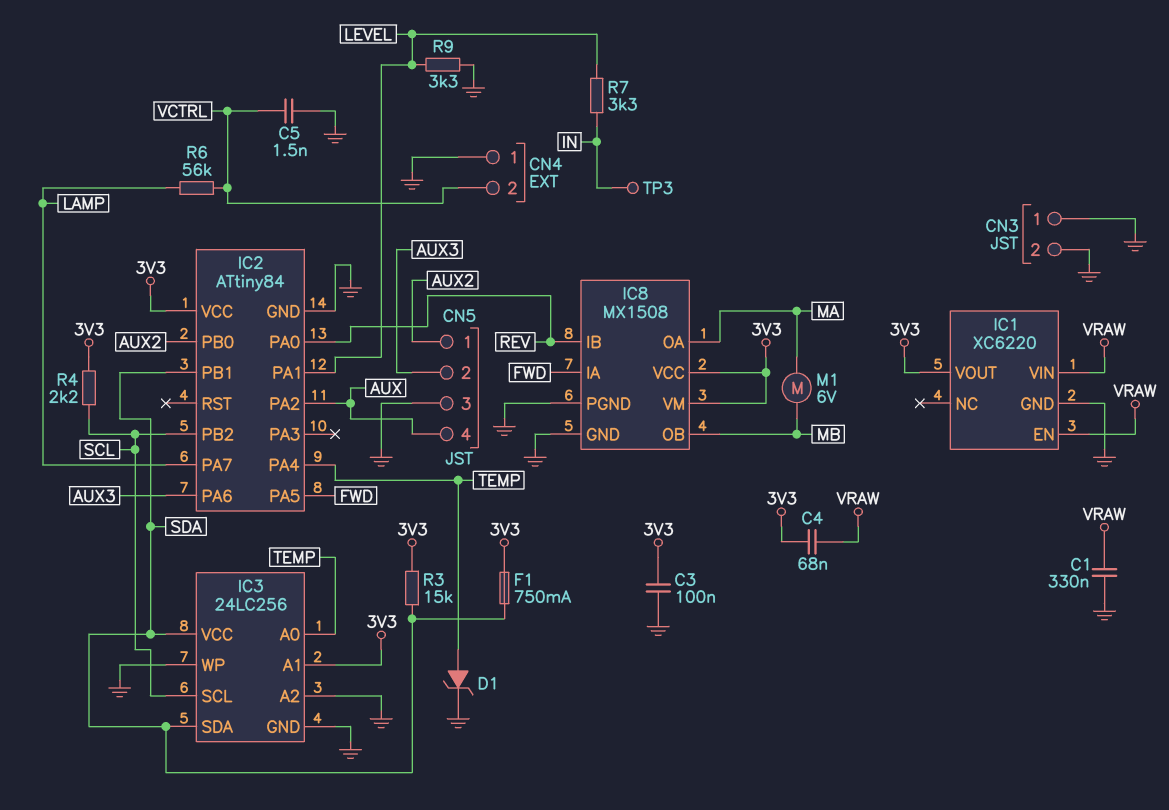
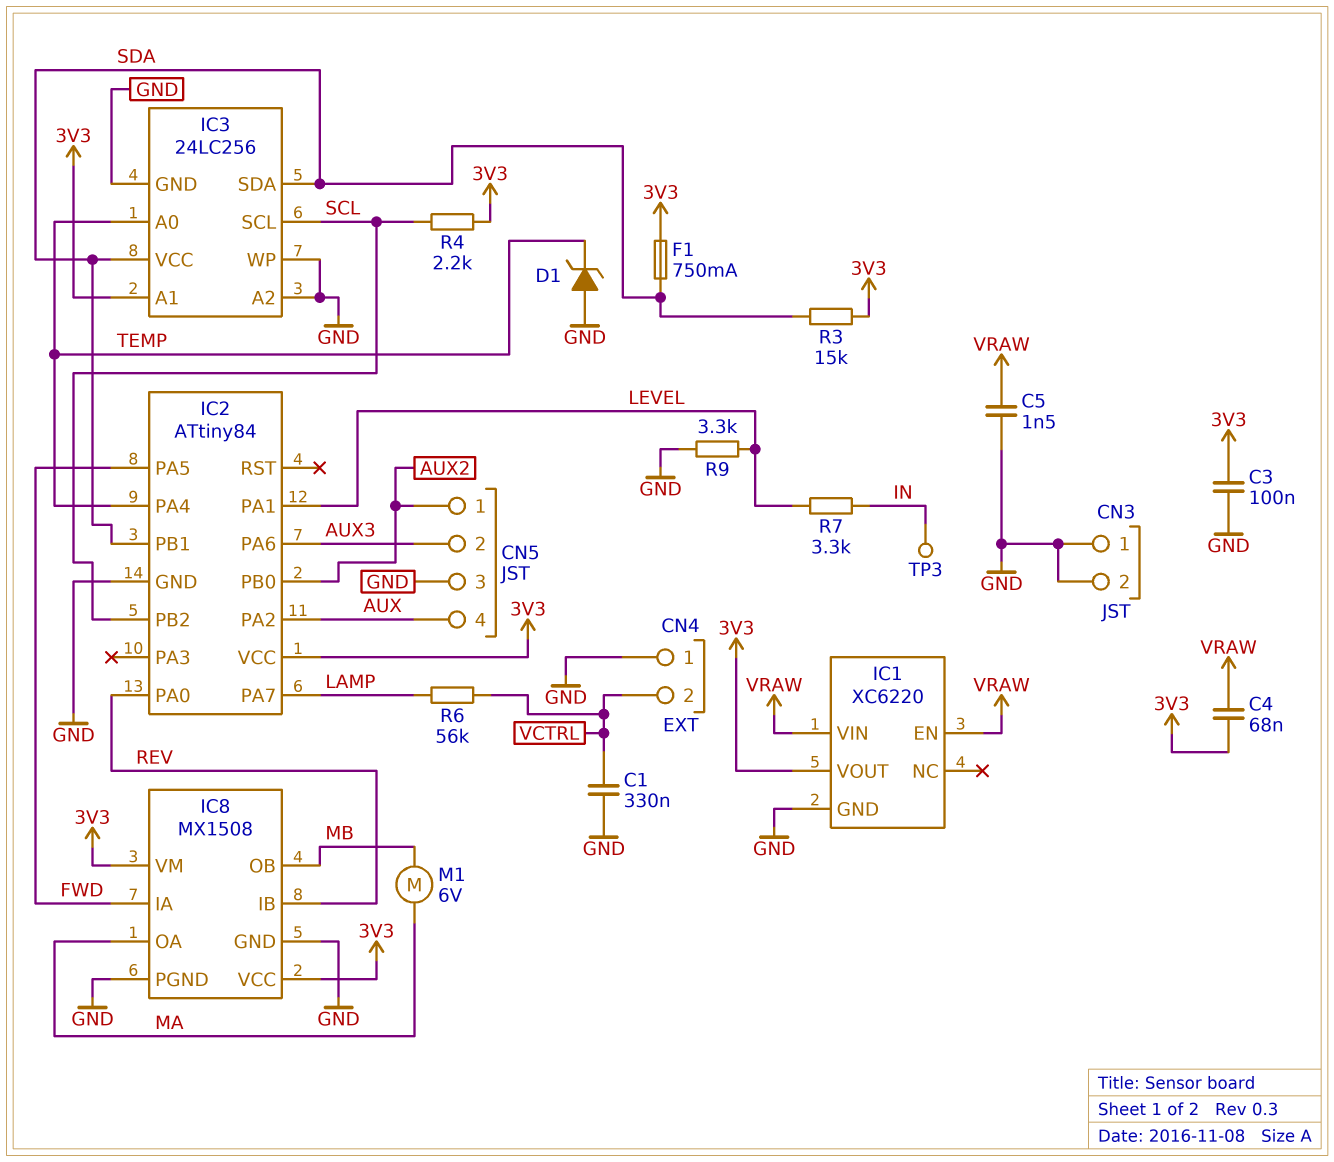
C1: 330nF (GND, VRAW) -> 330nF (GND, VCTRL)
C5: 1.5nF (GND, VCTRL) -> 1.5nF (GND, VRAW)
D1: zener (A TEMP, K GND) -> zener (A GND, K TEMP)

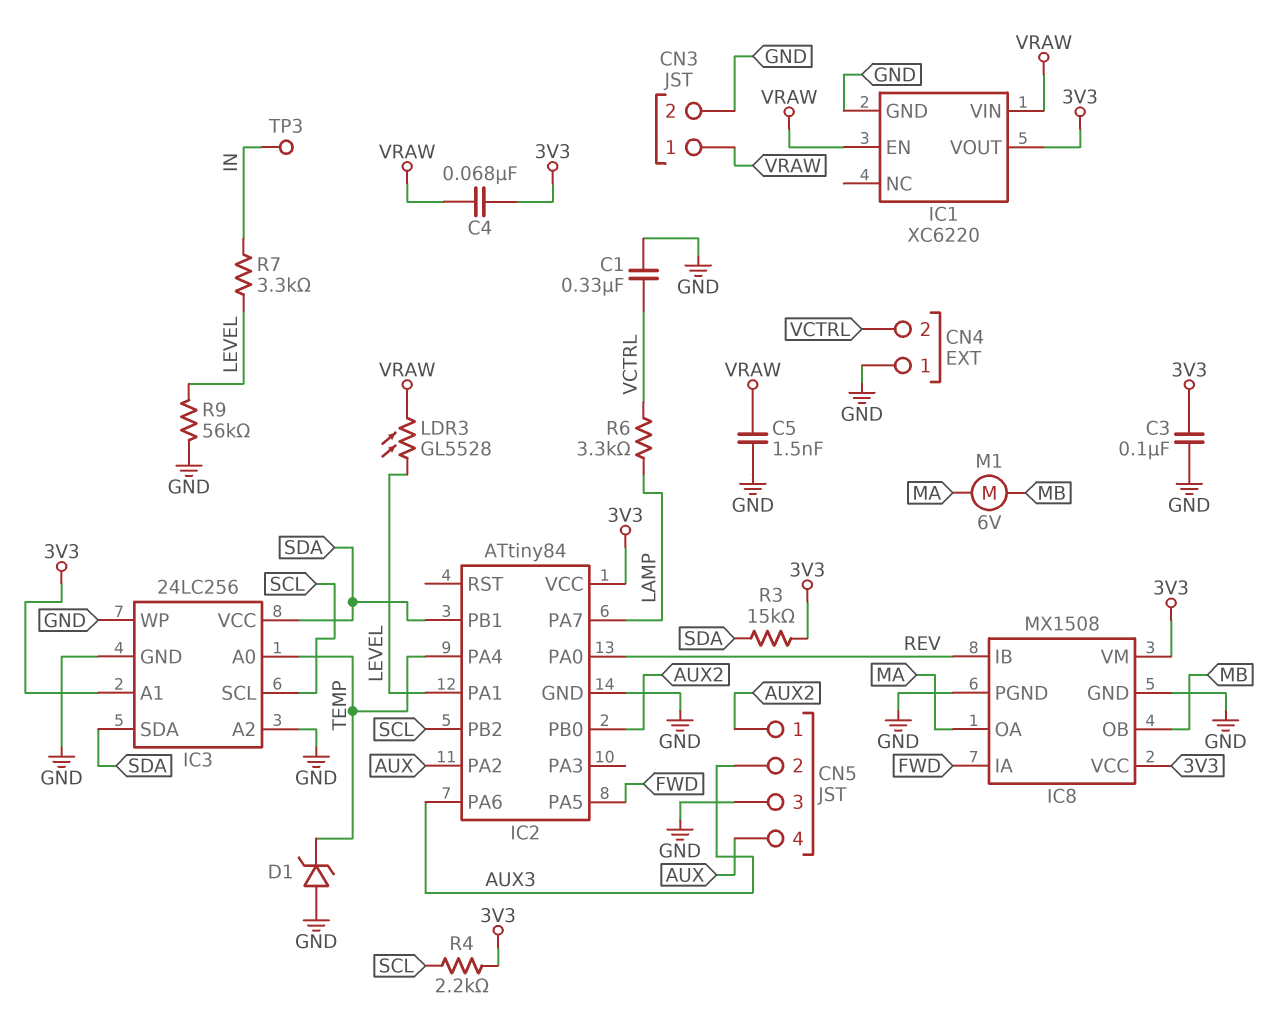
CN3 pin 1: GND -> VRAW
F1: 750mA (3V3, SDA) -> none
LDR3: none -> GL5528 (LEVEL, VRAW)
R6: 56k (LAMP, VCTRL) -> 3.3k (LAMP, VCTRL)
R9: 3.3k (GND, LEVEL) -> 56k (GND, LEVEL)

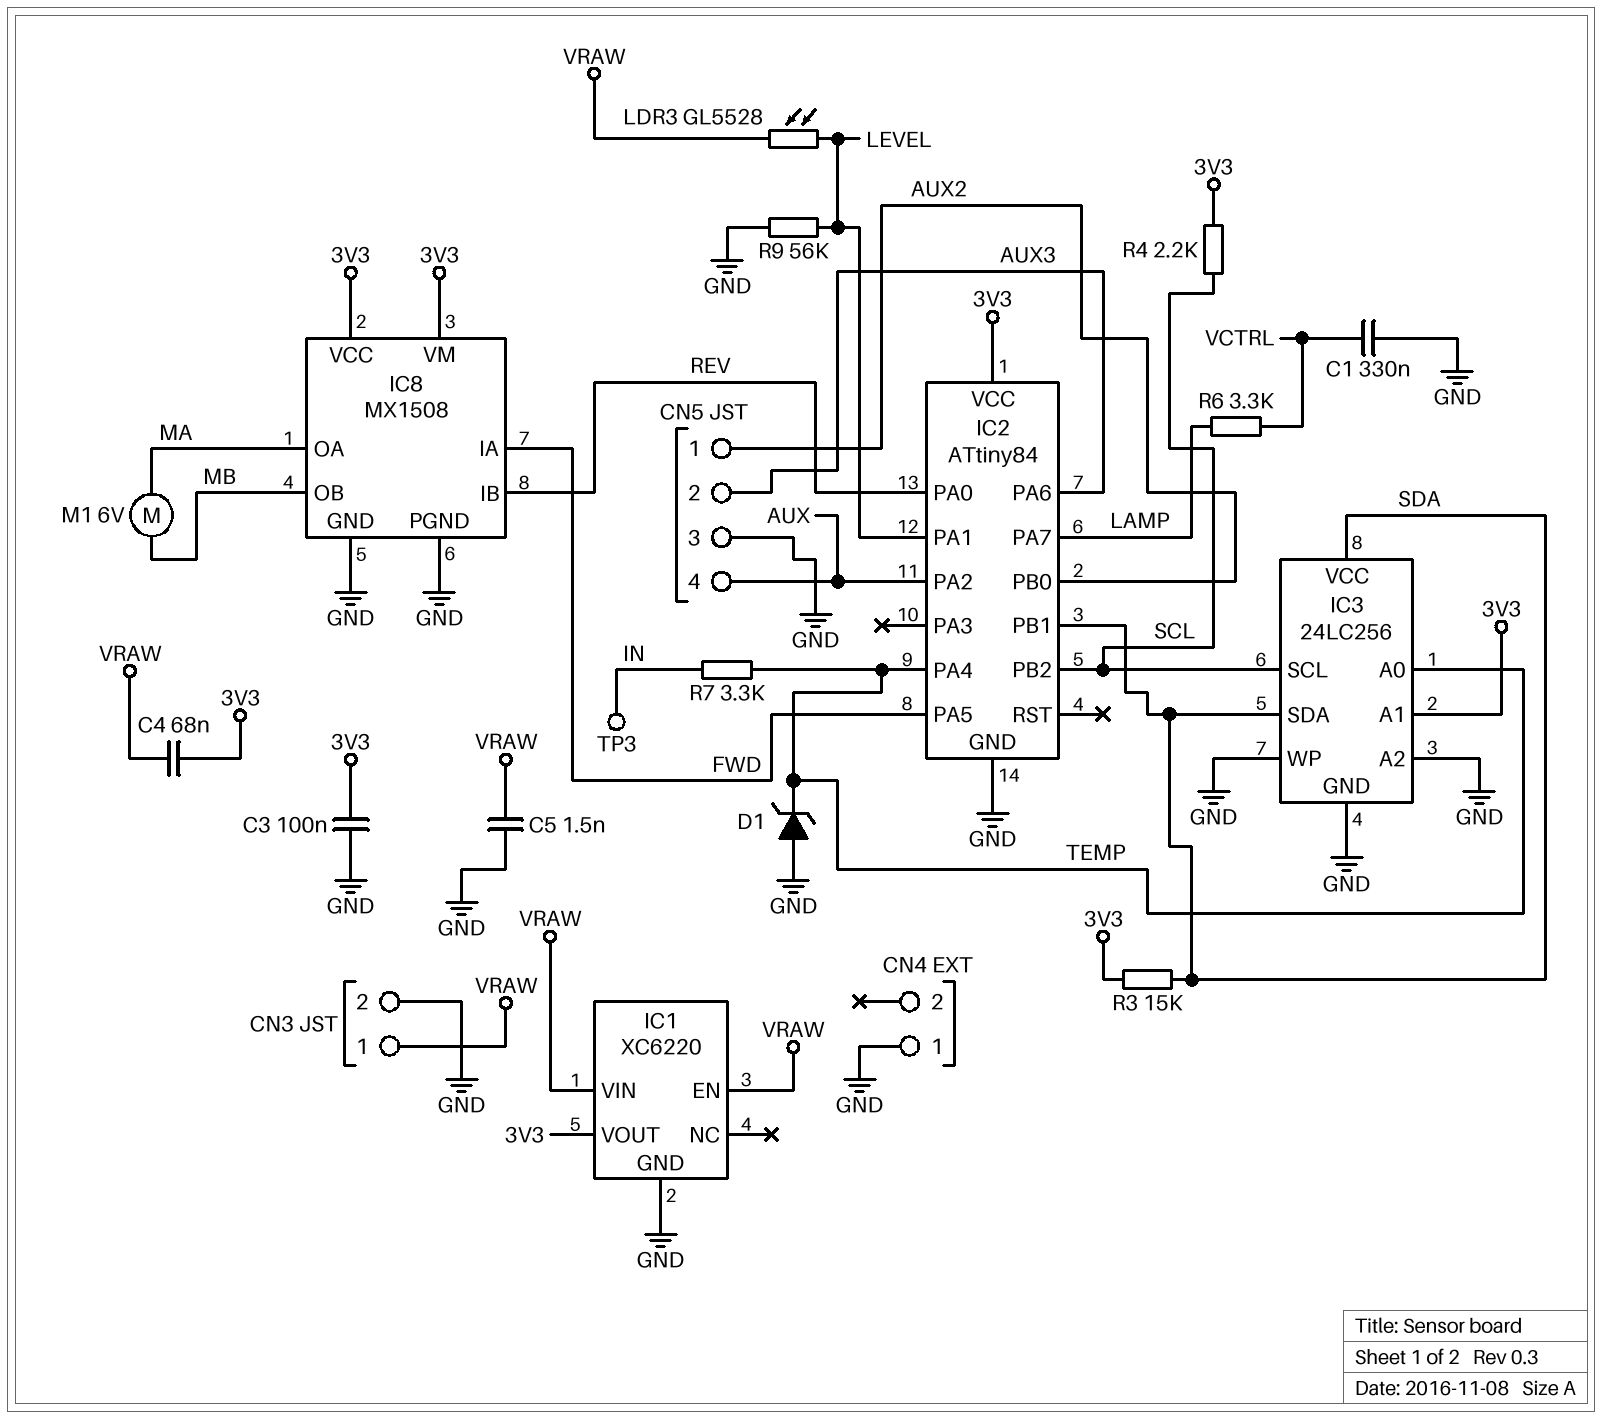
CN4 pin 2: VCTRL -> none
R7: 3.3k (IN, LEVEL) -> 3.3k (IN, TEMP)

